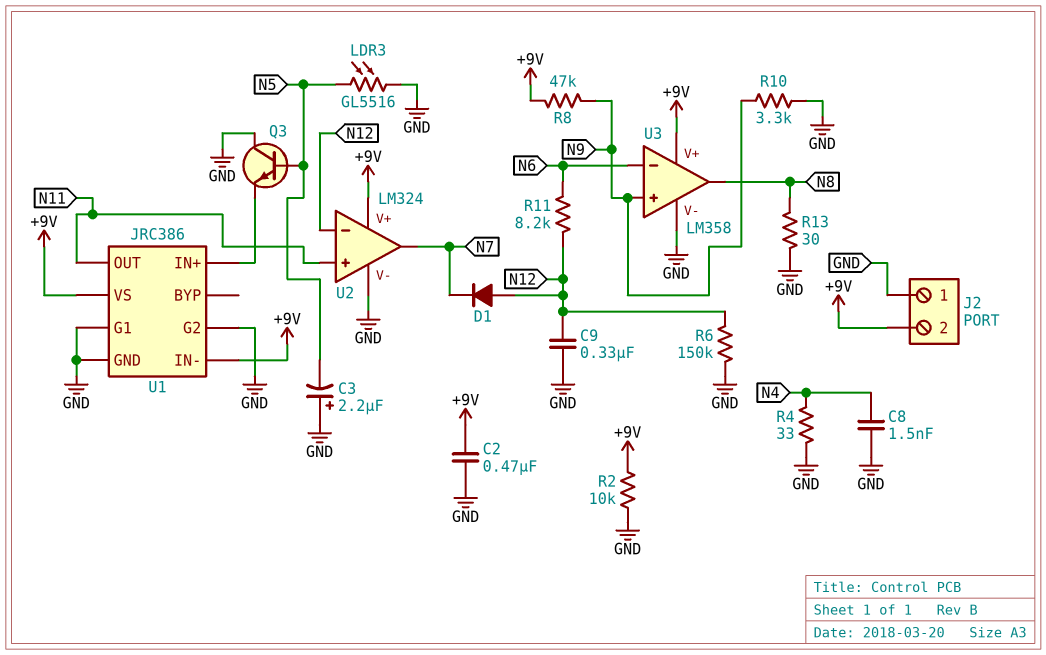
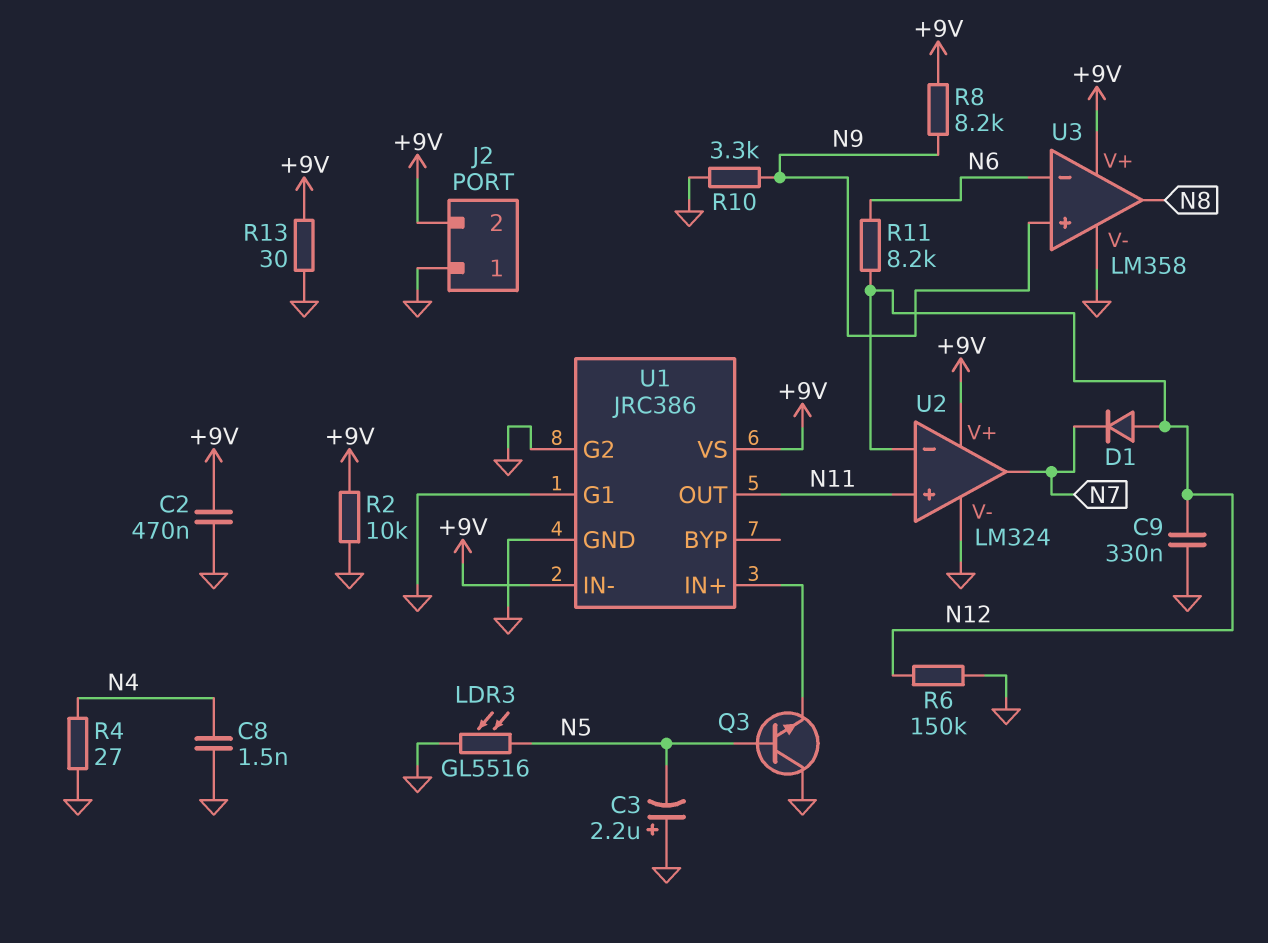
R4: 33 (GND, N4) -> 27 (GND, N4)
R8: 47k (+9V, N9) -> 8.2k (+9V, N9)
R13: 30 (GND, N8) -> 30 (+9V, GND)

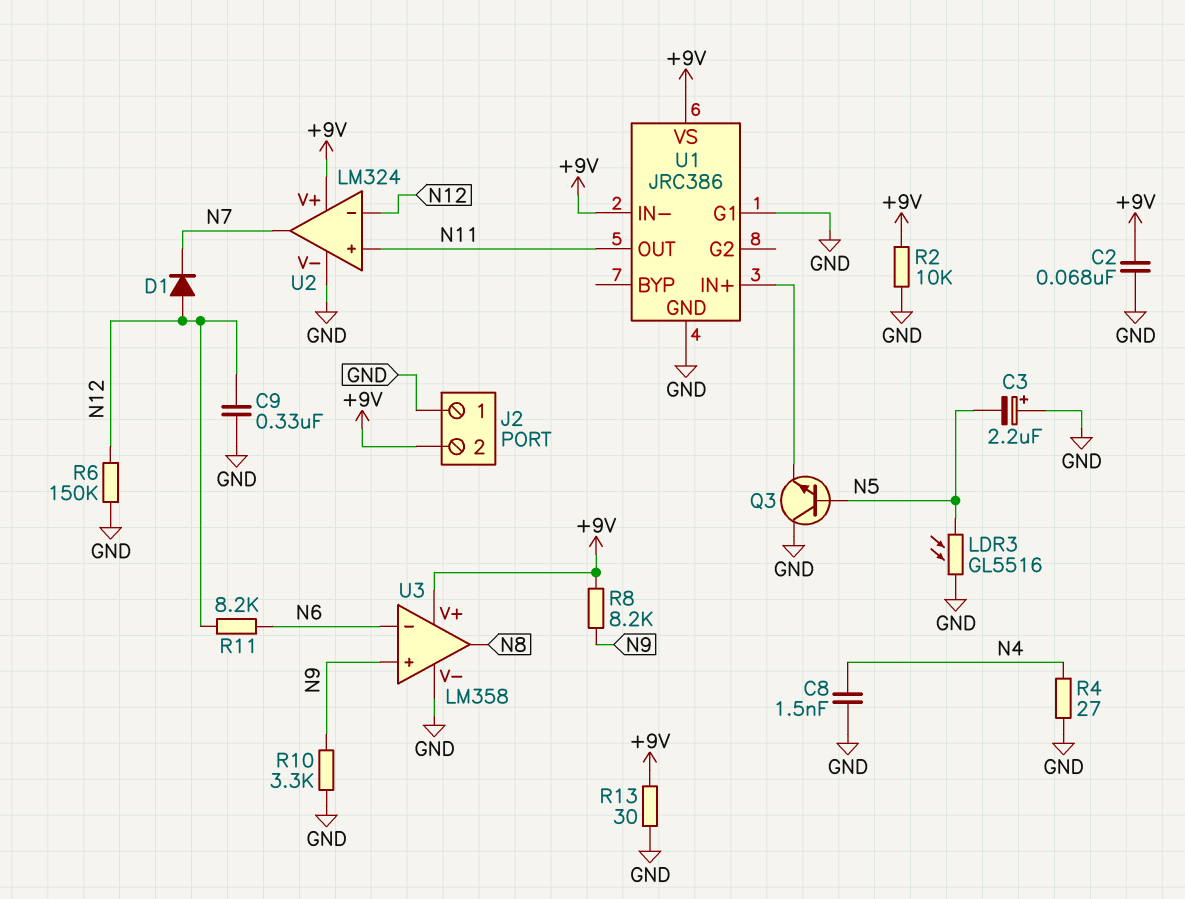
C2: 470nF (+9V, GND) -> 68nF (+9V, GND)
U1 pin G2: GND -> none

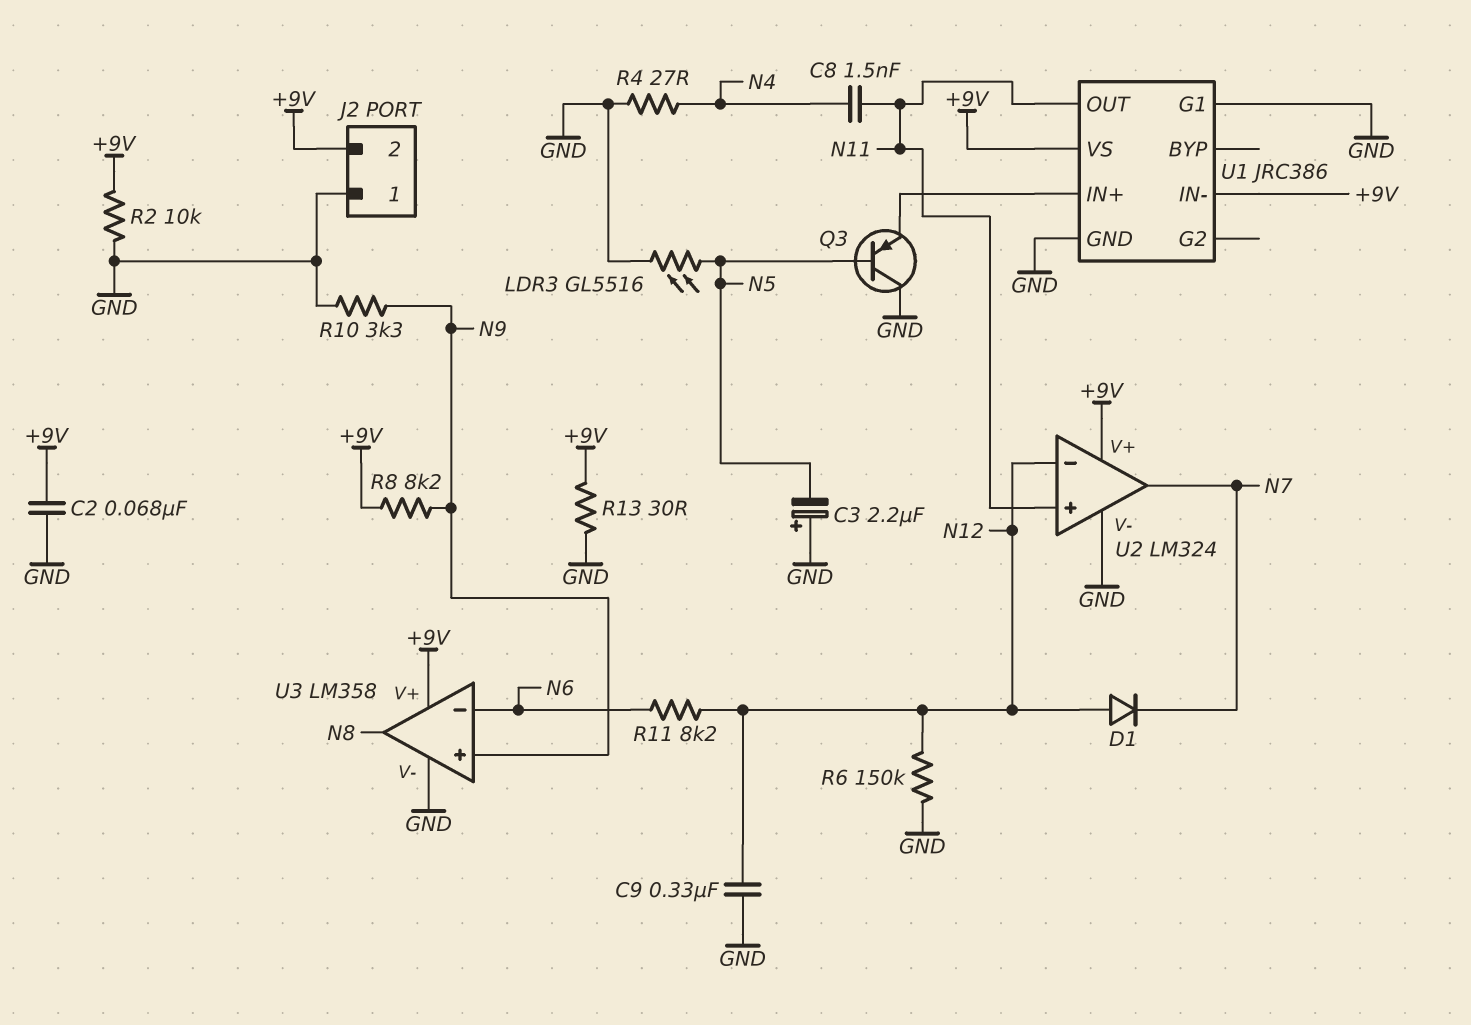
C8: 1.5nF (GND, N4) -> 1.5nF (N4, N11)
Q3: NPN (B N5, C GND, E U1/IN+) -> PNP (B N5, C GND, E U1/IN+)

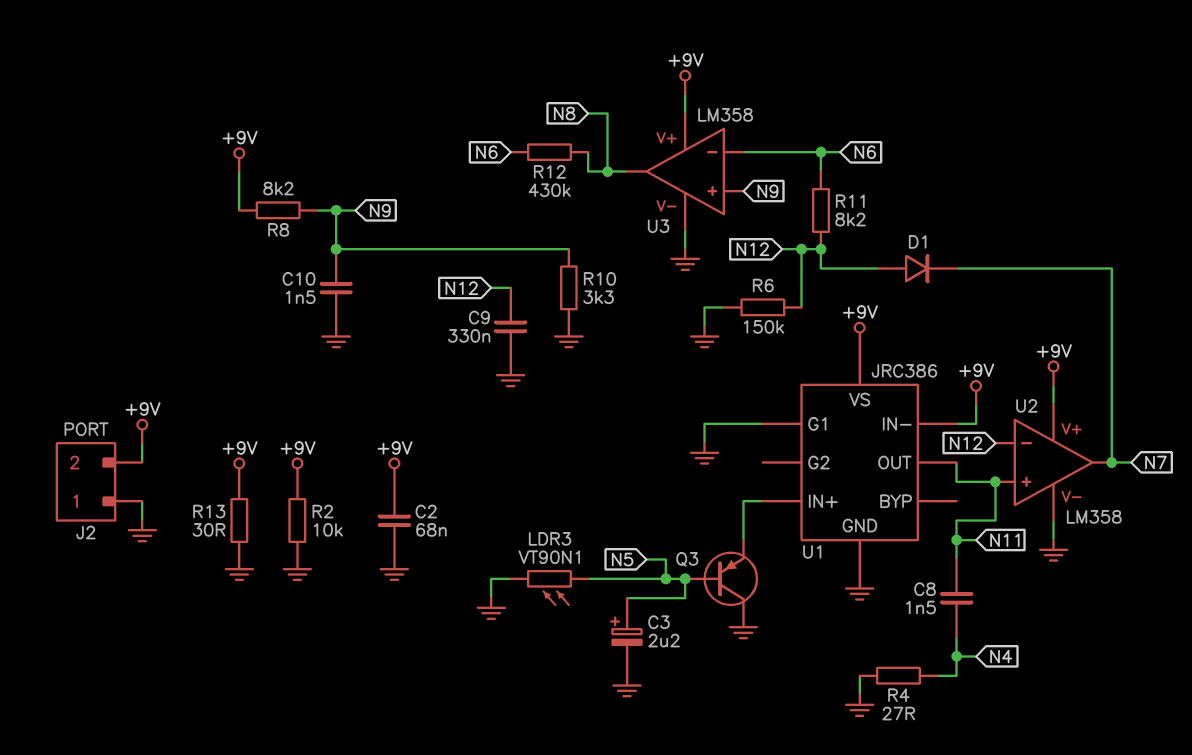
C3: 2.2uF (plus GND, minus N5) -> 2.2uF (plus N5, minus GND)
C10: none -> 1.5nF (GND, N9)
LDR3: GL5516 (GND, N5) -> VT90N1 (GND, N5)
R12: none -> 430k (N6, N8)
U2: LM324 -> LM358

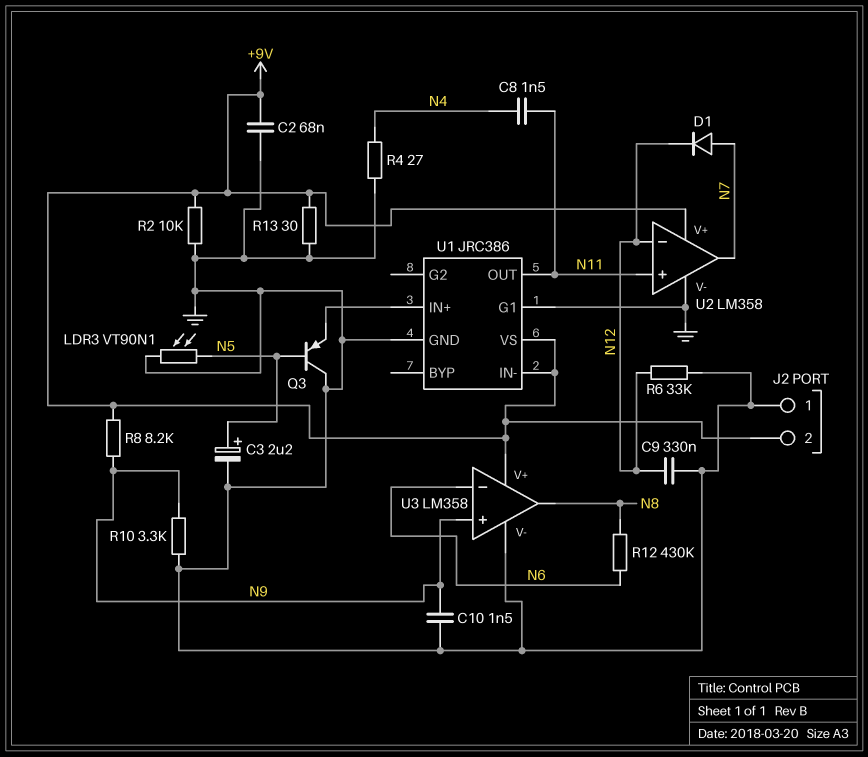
D1: diode (A N12, K N7) -> diode (A N7, K N12)
R6: 150k (GND, N12) -> 33k (GND, N12)
R11: 8.2k (N6, N12) -> none

